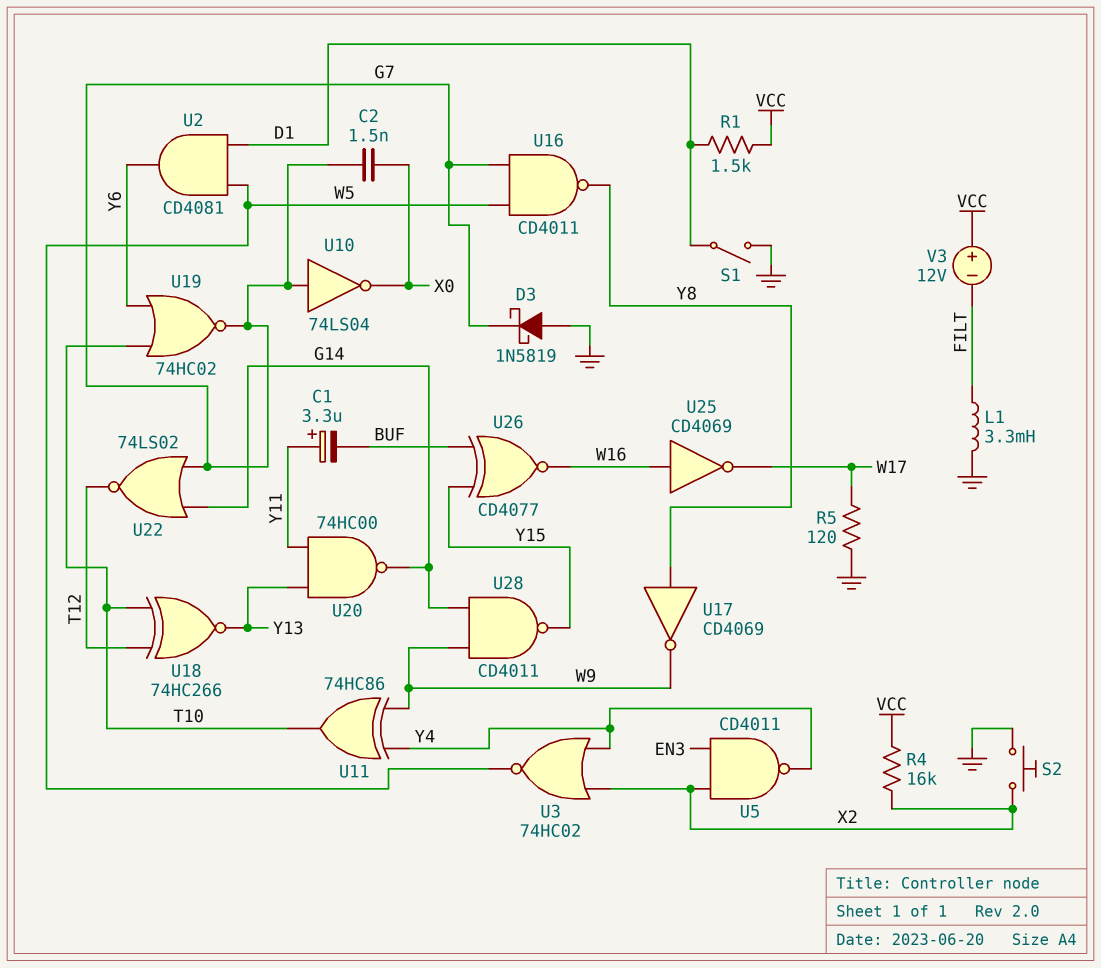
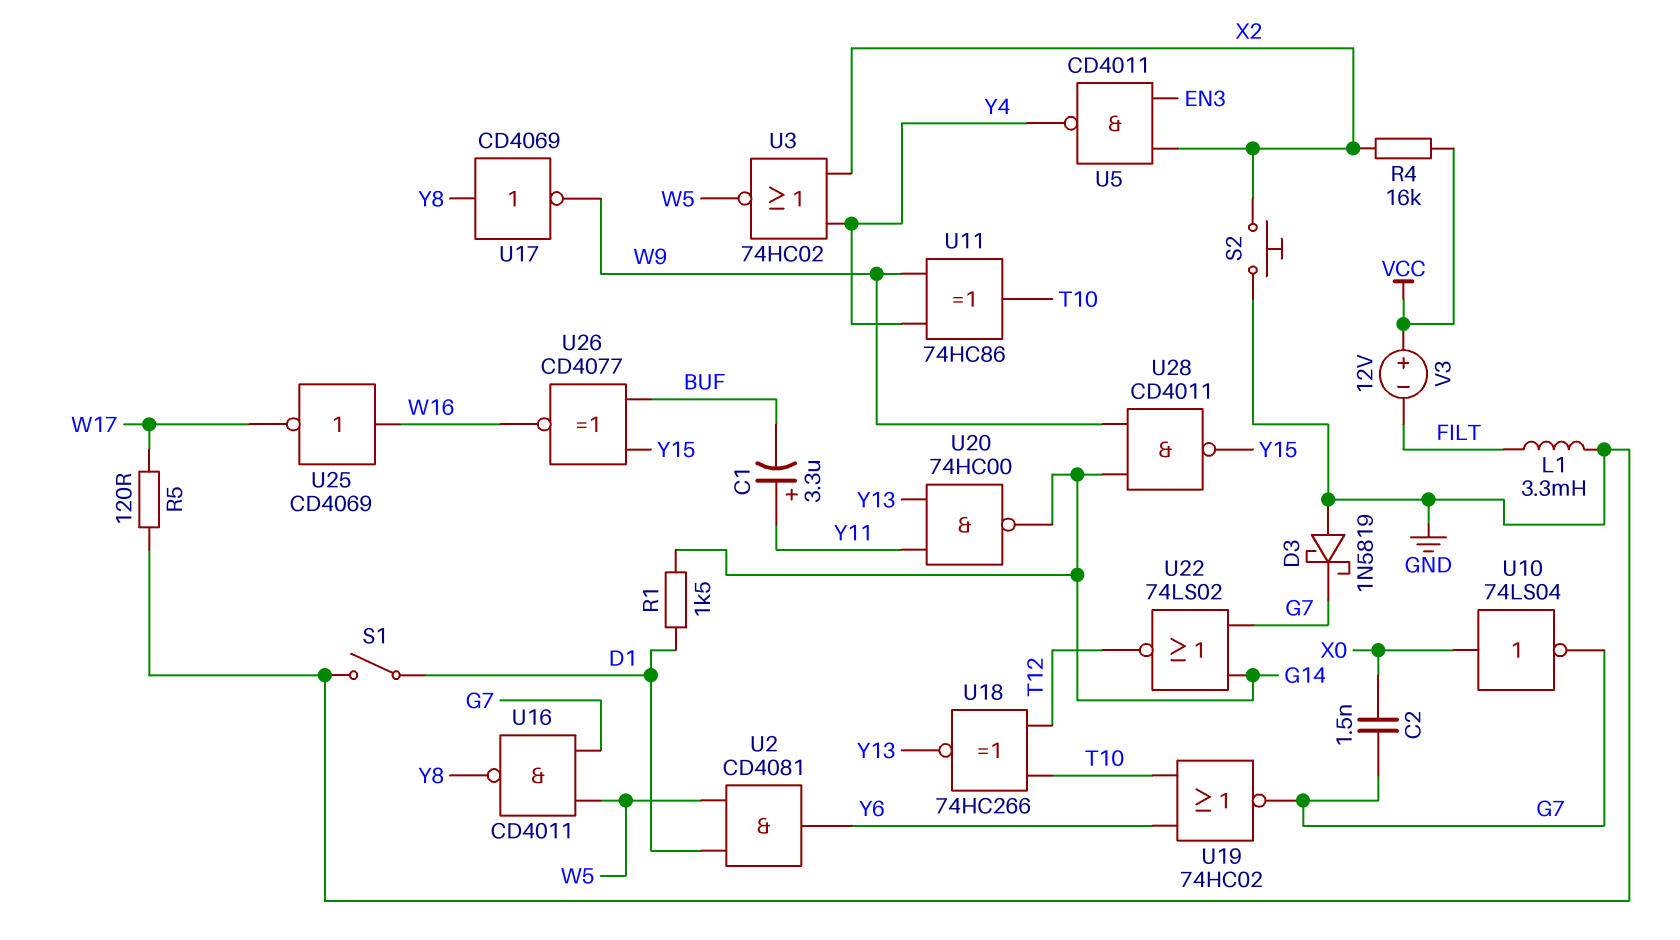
R1: 1.5k (D1, VCC) -> 1.5k (D1, G14)
U10: NOT 74LS04 (in G7, out X0) -> NOT 74LS04 (in X0, out G7)

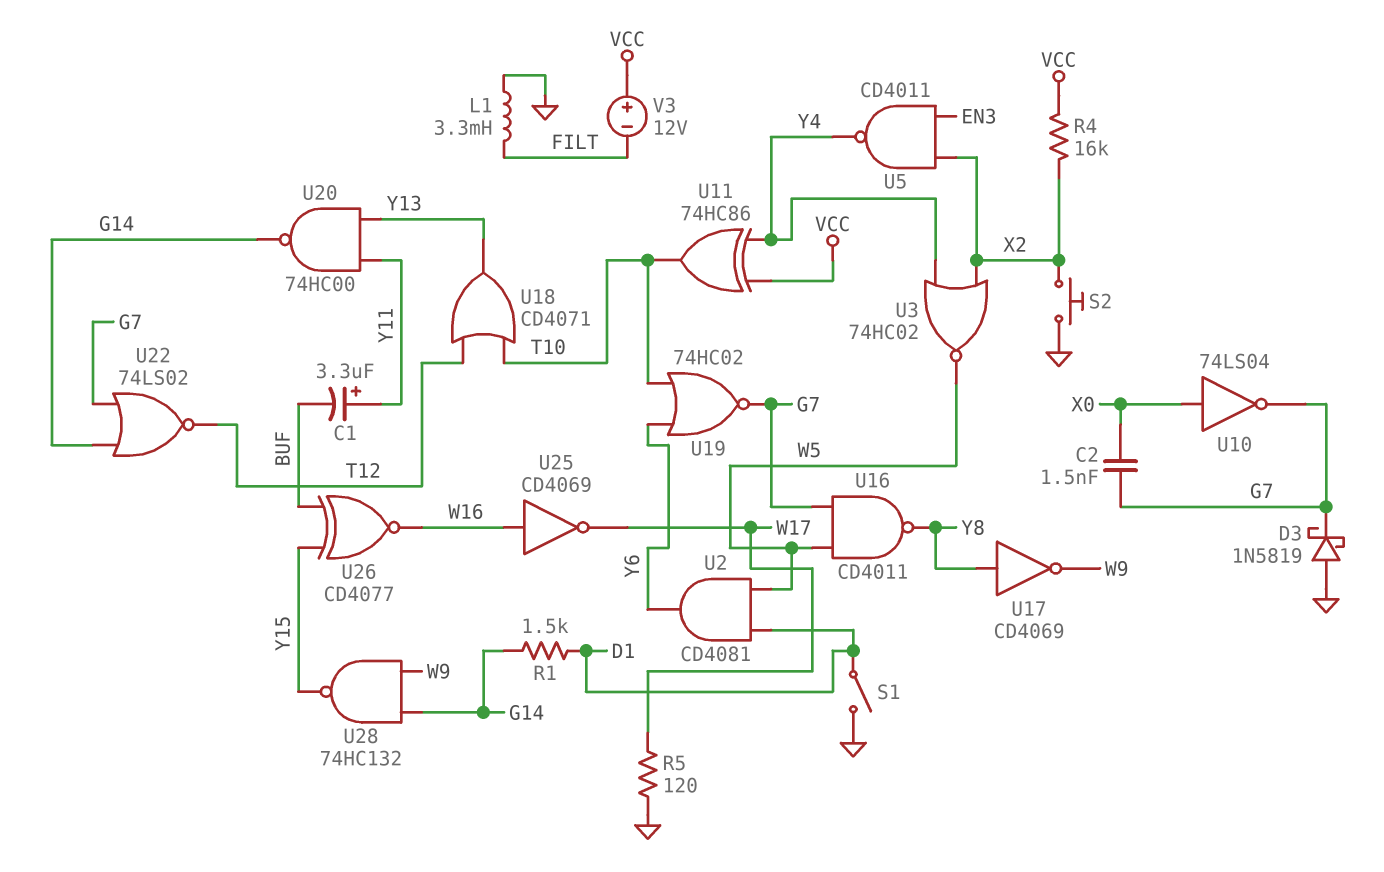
U11: XOR 74HC86 (in W9, in Y4, out T10) -> XOR 74HC86 (in VCC, in Y4, out T10)
U18: XNOR 74HC266 (in T10, in T12, out Y13) -> OR CD4071 (in T10, in T12, out Y13)
U28: NAND CD4011 (in G14, in W9, out Y15) -> NAND 74HC132 (in G14, in W9, out Y15)

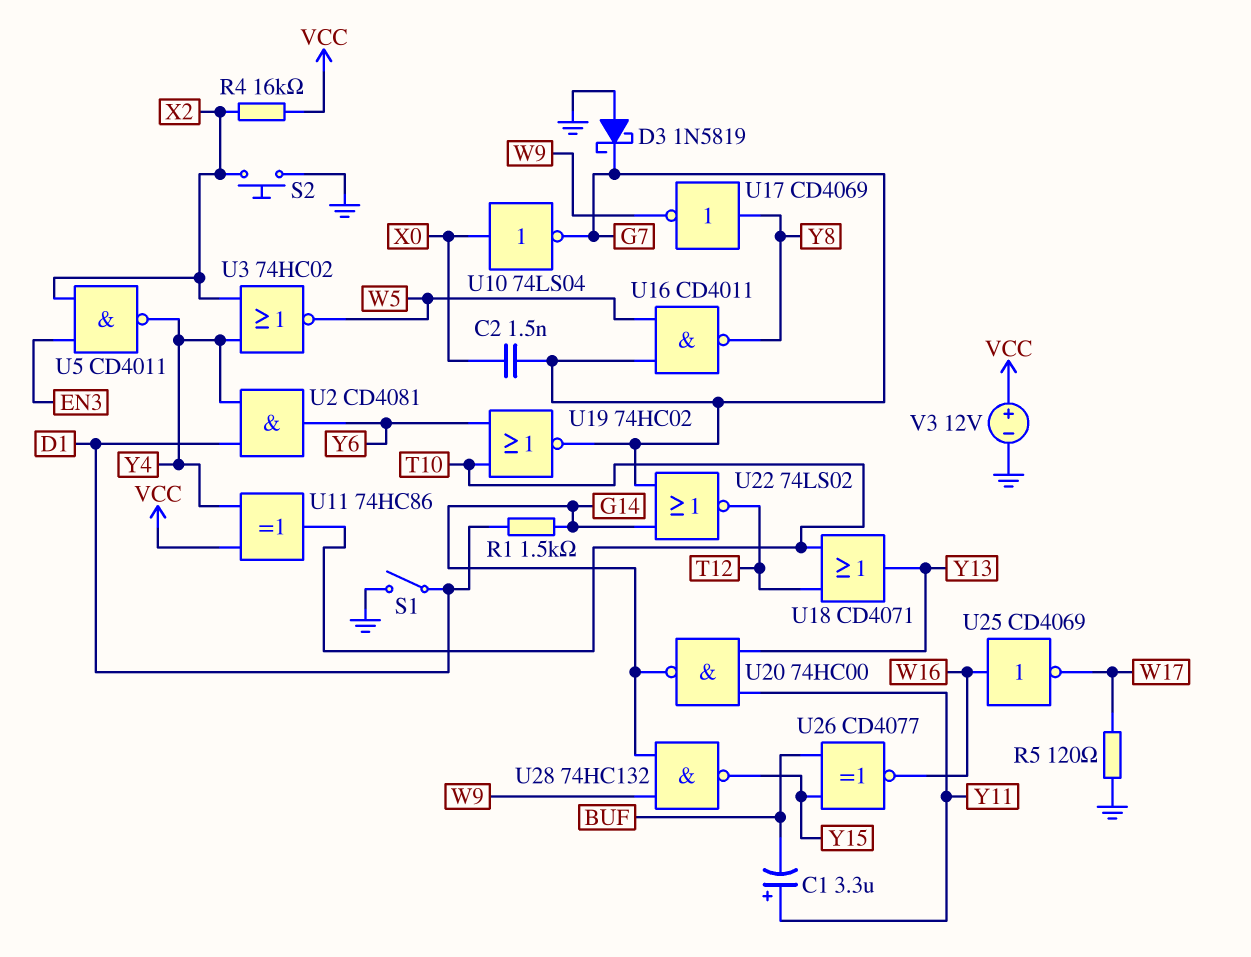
L1: 3.3mH (FILT, GND) -> none
U2: AND CD4081 (in D1, in W5, out Y6) -> AND CD4081 (in D1, in Y4, out Y6)
V3: 12V (plus VCC, minus FILT) -> 12V (plus VCC, minus GND)

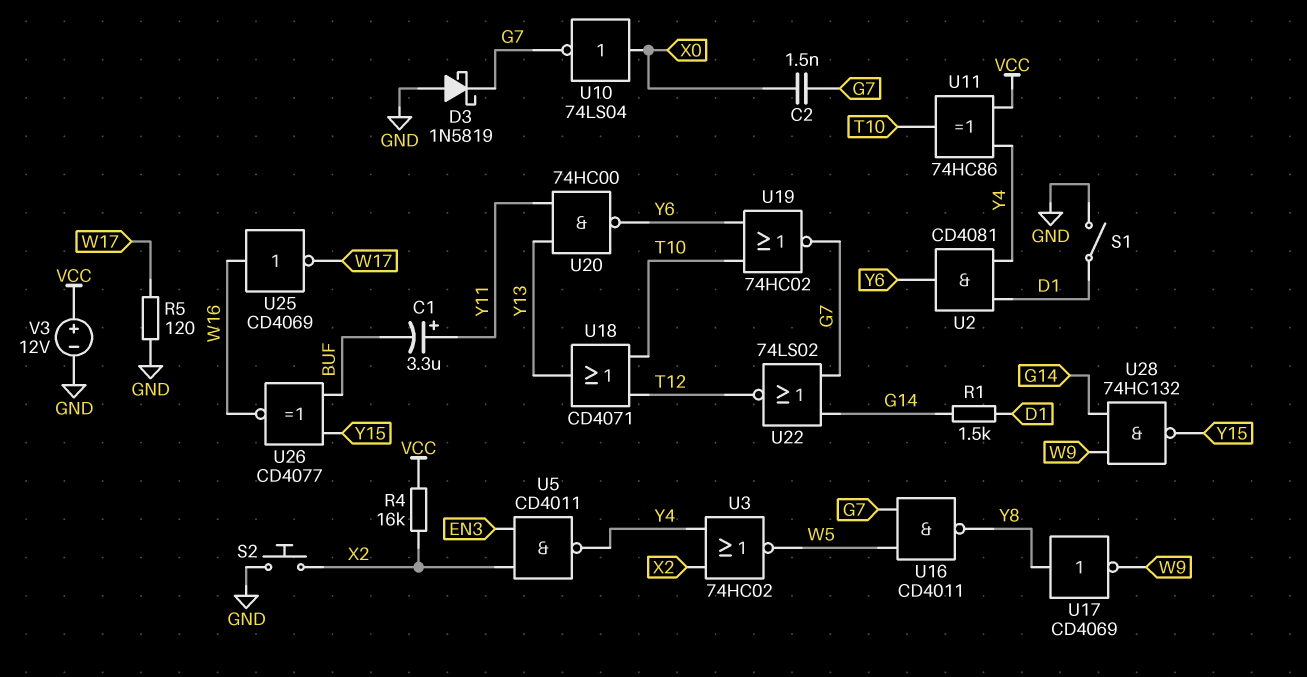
U20: NAND 74HC00 (in Y11, in Y13, out G14) -> NAND 74HC00 (in Y11, in Y13, out Y6)

